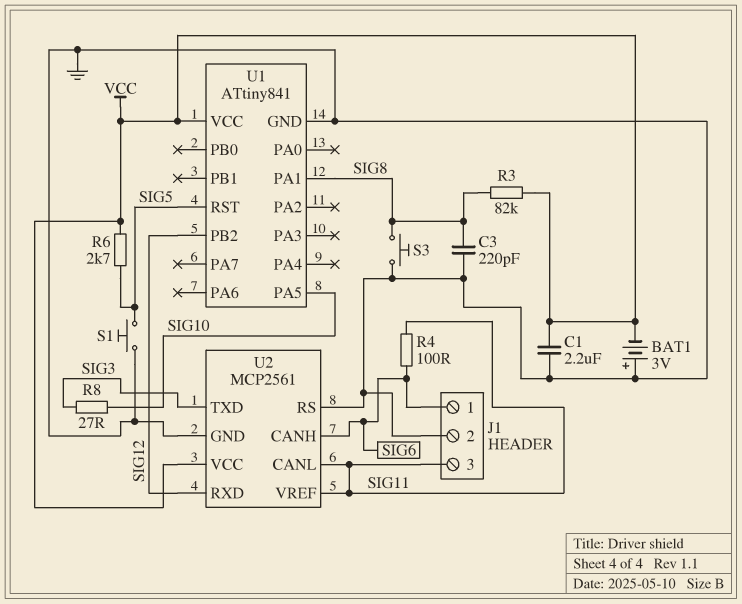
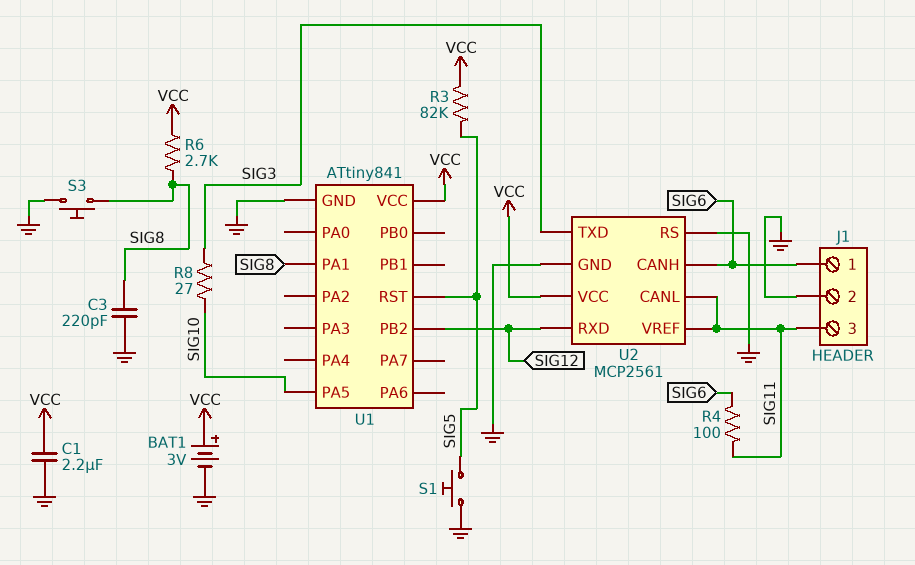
BAT1: 3V (plus GND, minus VCC) -> 3V (plus VCC, minus GND)
R3: 82k (SIG8, VCC) -> 82k (SIG5, VCC)
R6: 2.7k (SIG5, VCC) -> 2.7k (SIG8, VCC)

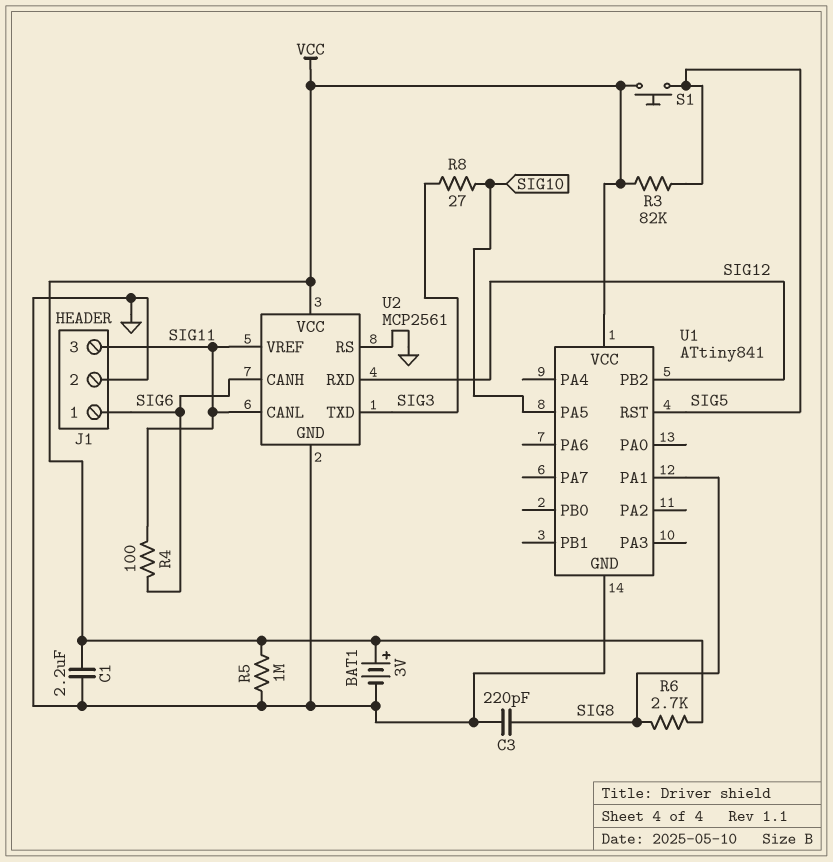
R5: none -> 1M (GND, VCC)
S1: button (GND, SIG5) -> button (SIG5, VCC)
S3: button (GND, SIG8) -> none

